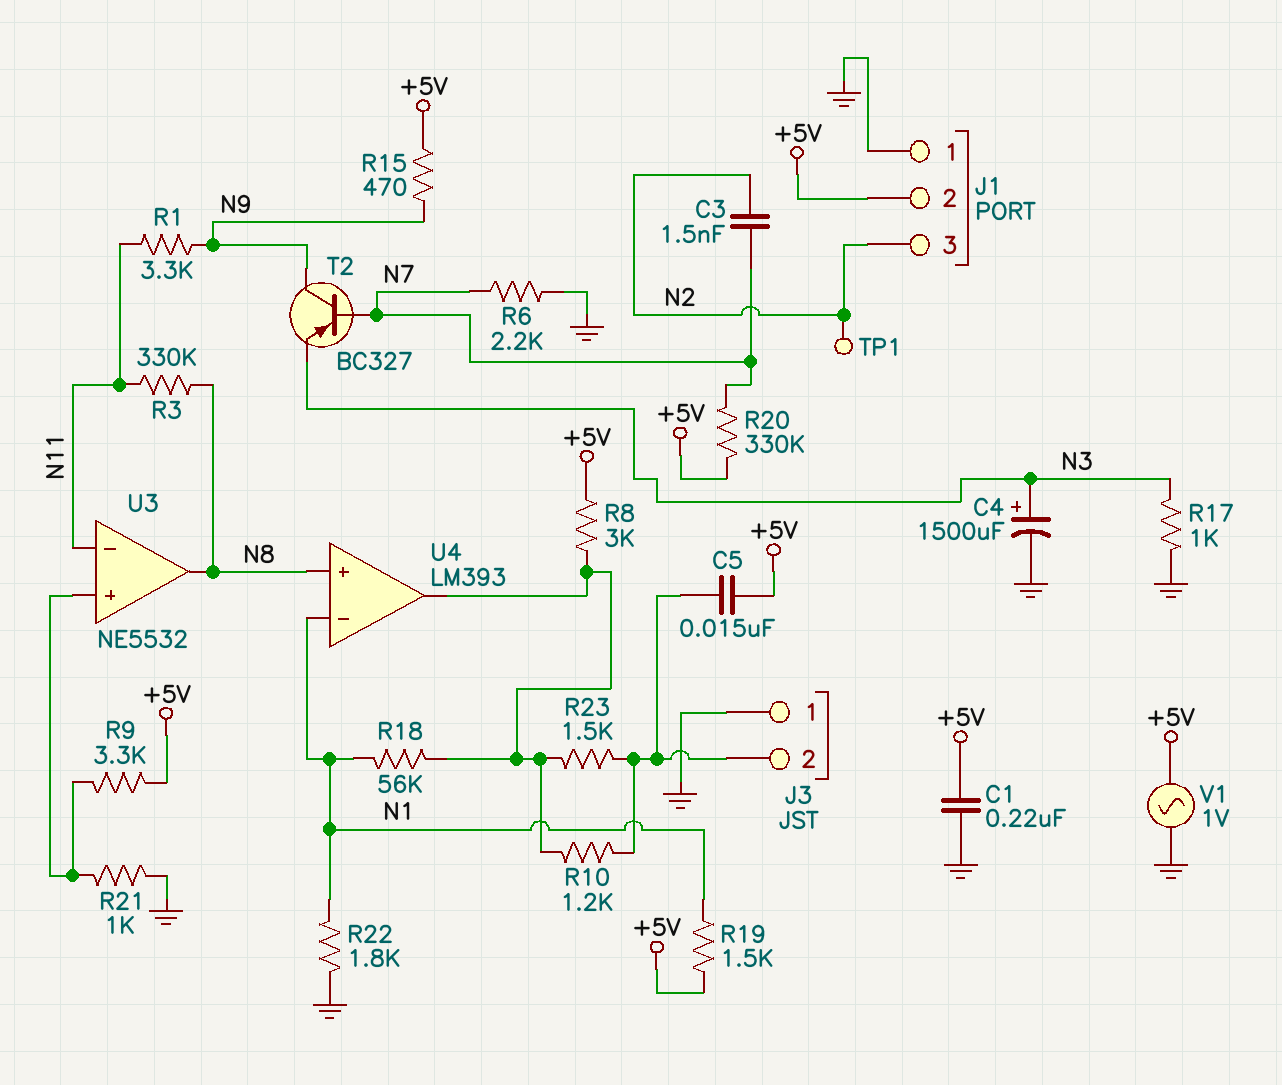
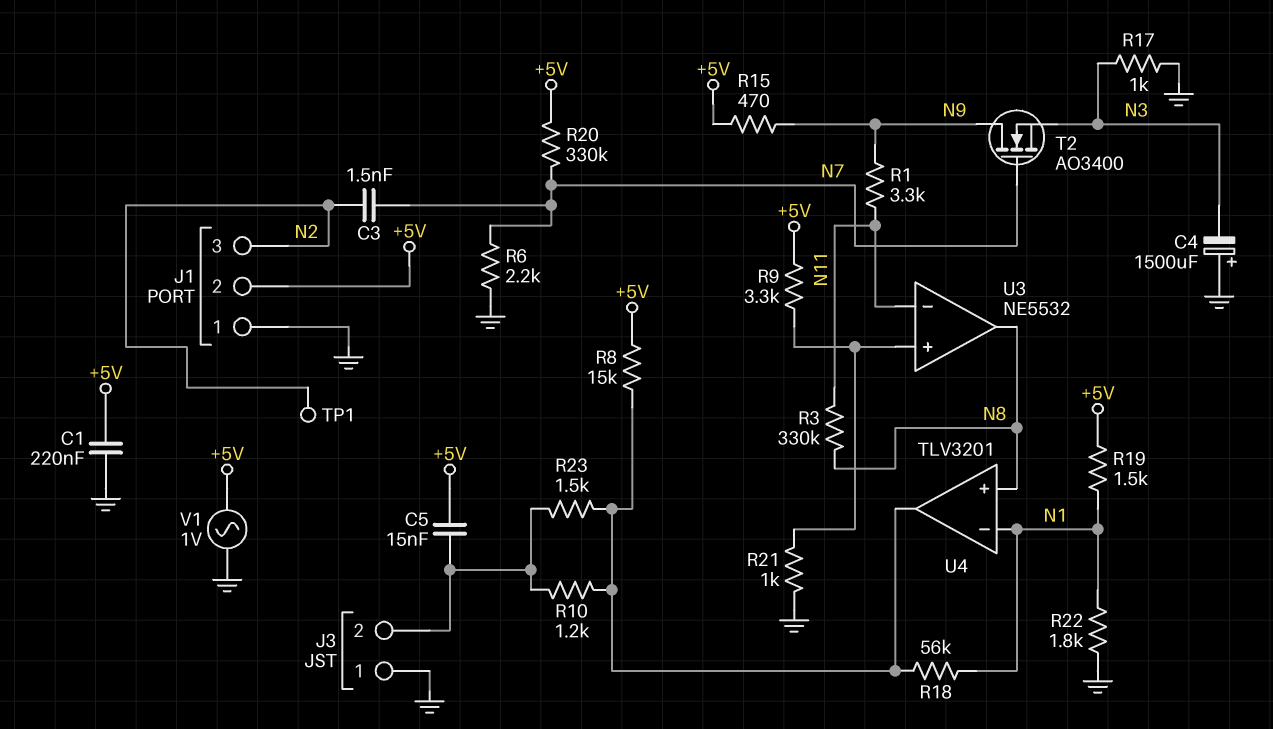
C4: 1500uF (plus N3, minus GND) -> 1500uF (plus GND, minus N3)
R8: 3k (+5V, U4/out) -> 15k (+5V, U4/out)
T2: PNP BC327 (B N7, C N9, E N3) -> NMOS AO3400 (G N7, D N9, S N3)
U4: LM393 -> TLV3201

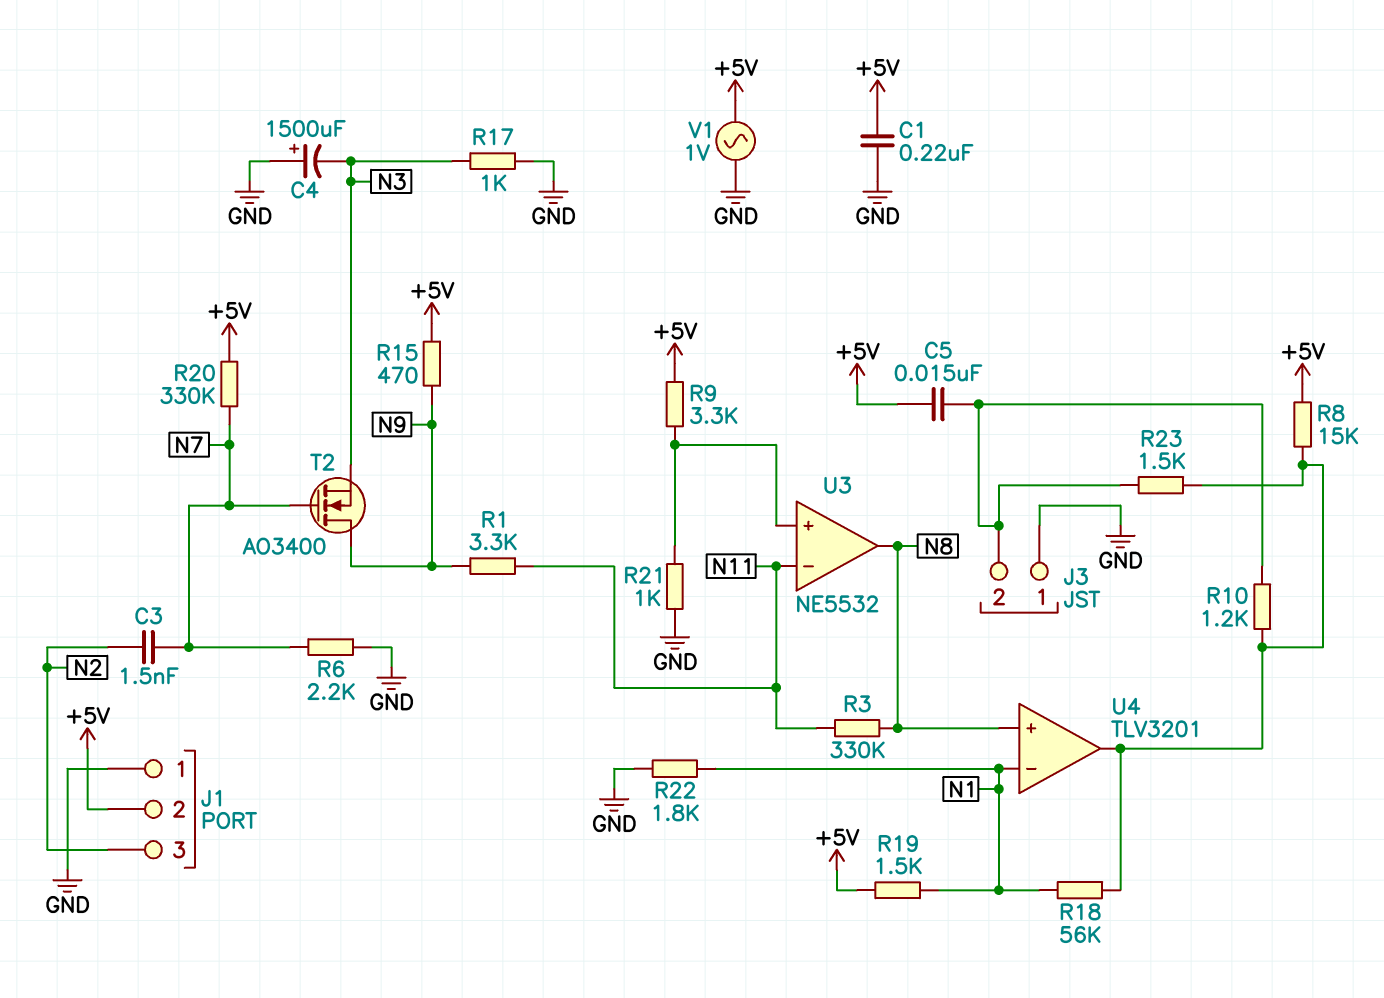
TP1: test point (N2) -> none

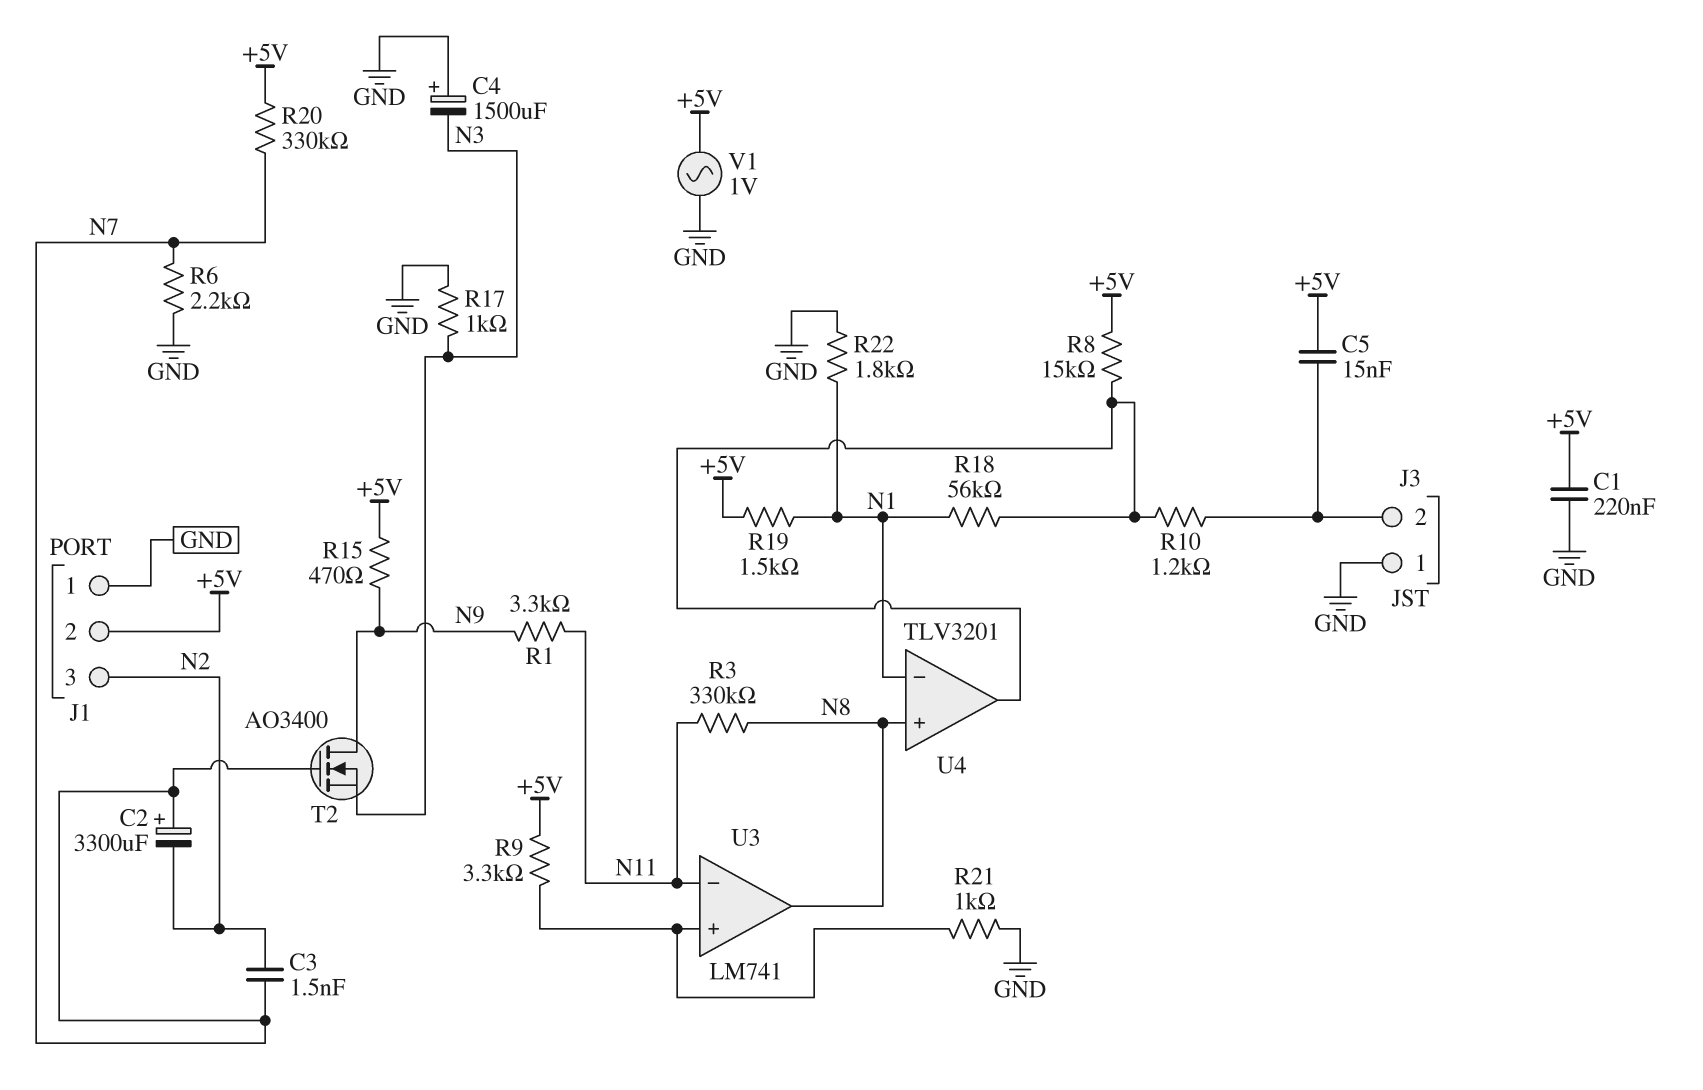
C2: none -> 3300uF (plus N7, minus N2)
R23: 1.5k (J3/2, U4/out) -> none
U3: NE5532 -> LM741

